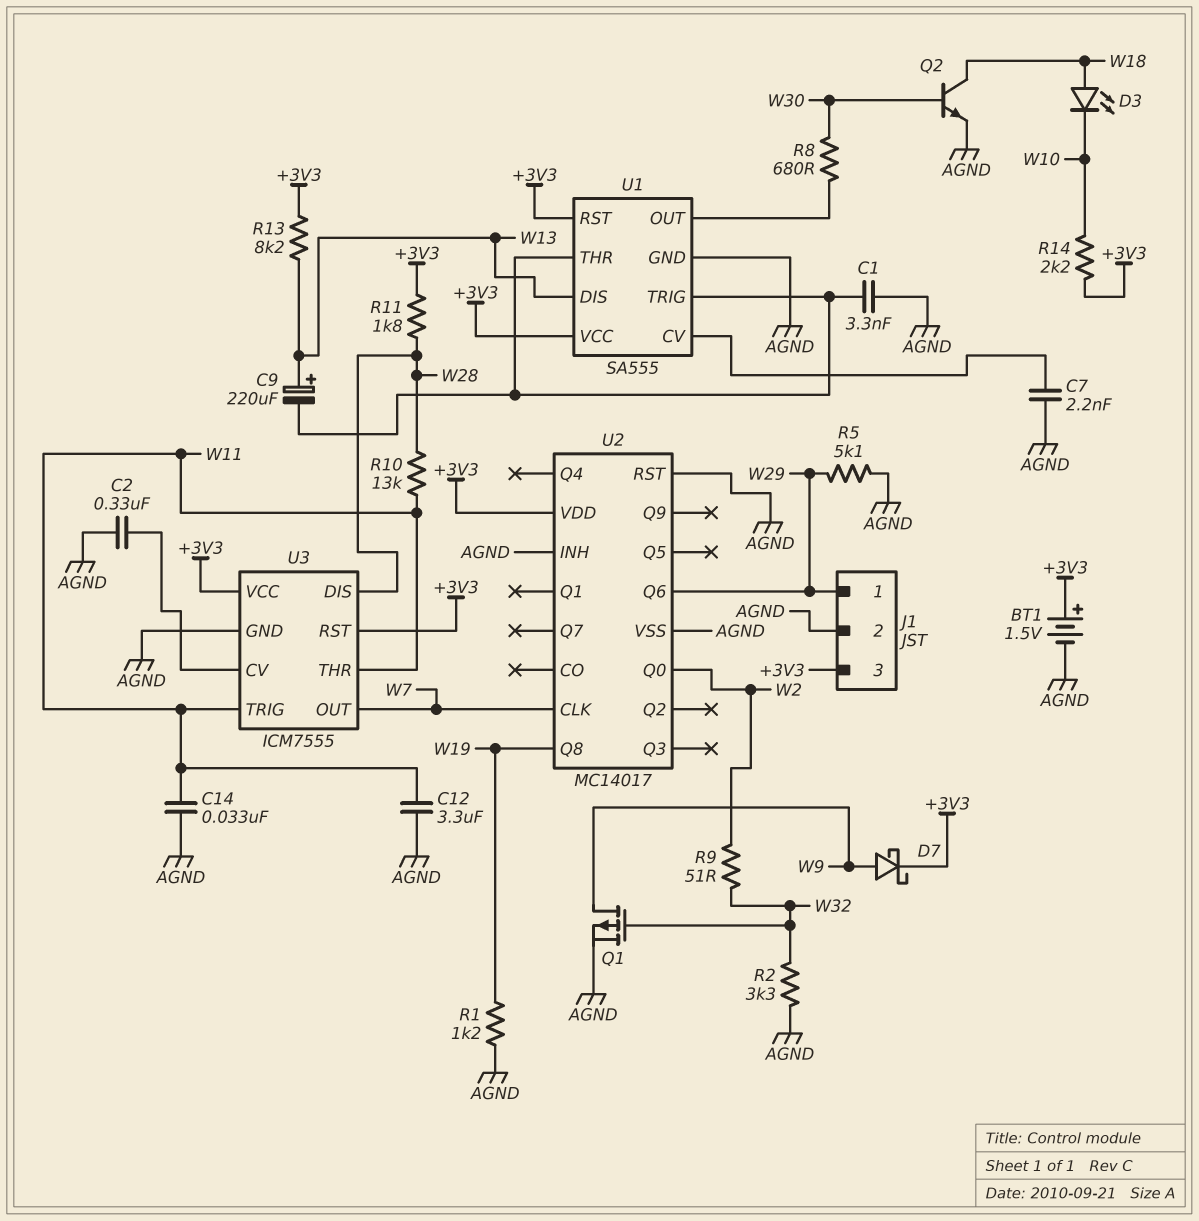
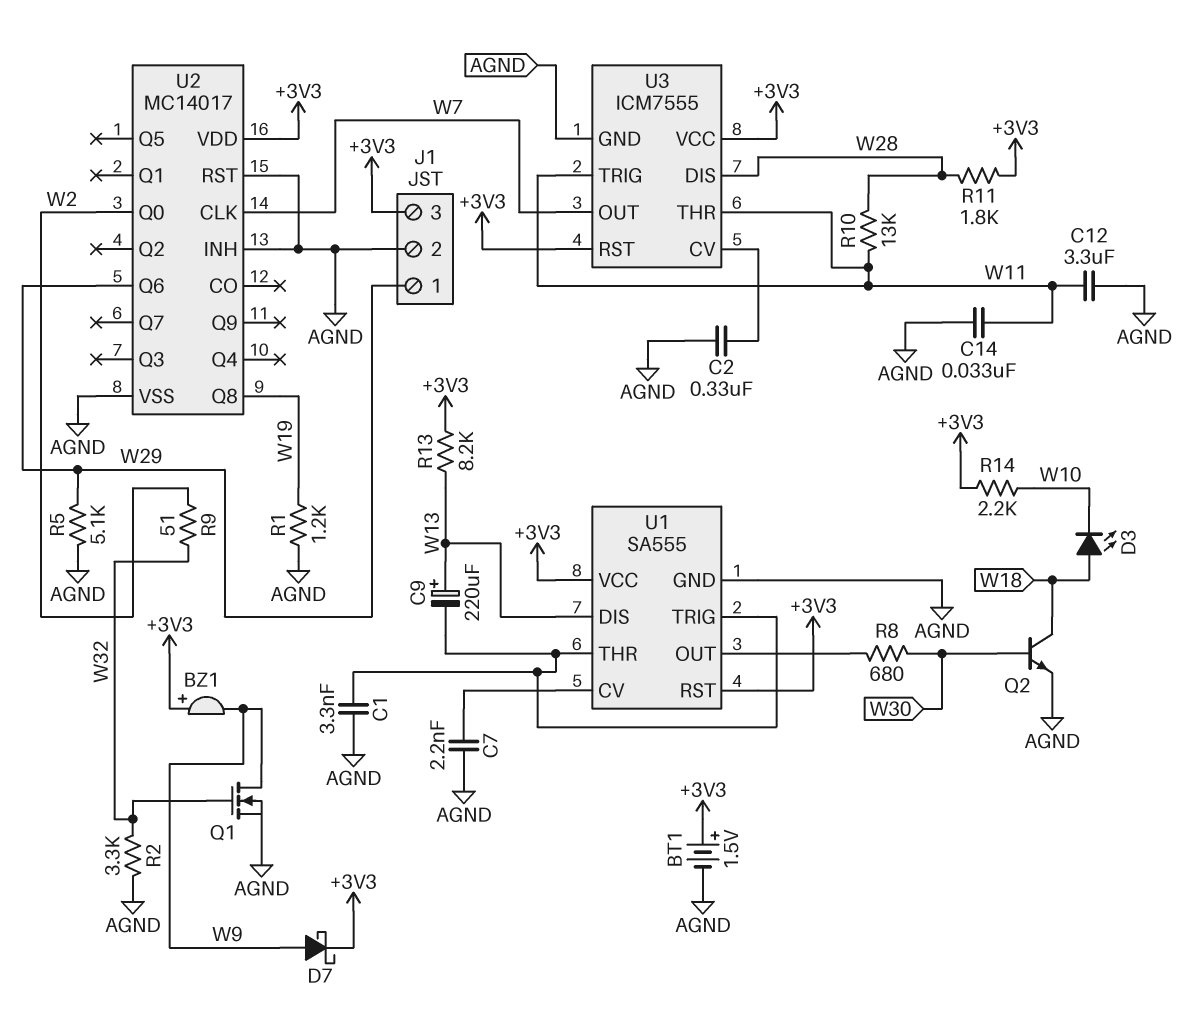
BZ1: none -> buzzer (plus +3V3, minus W9)
Q1: PMOS (G W32, D W9, S AGND) -> NMOS (G W32, D W9, S AGND)

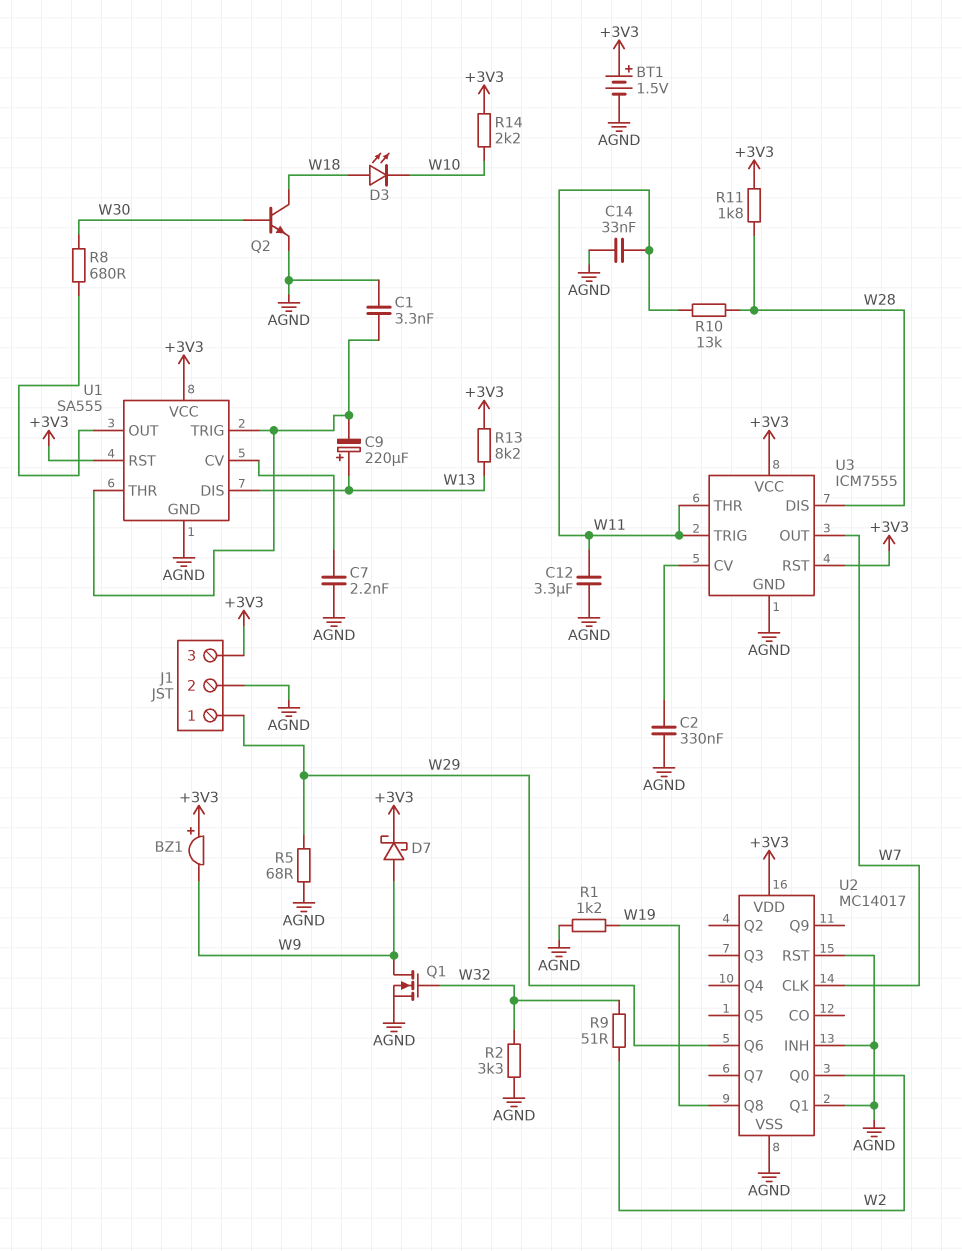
R5: 5.1k (AGND, W29) -> 68 (AGND, W29)
U2 pin Q1: none -> AGND

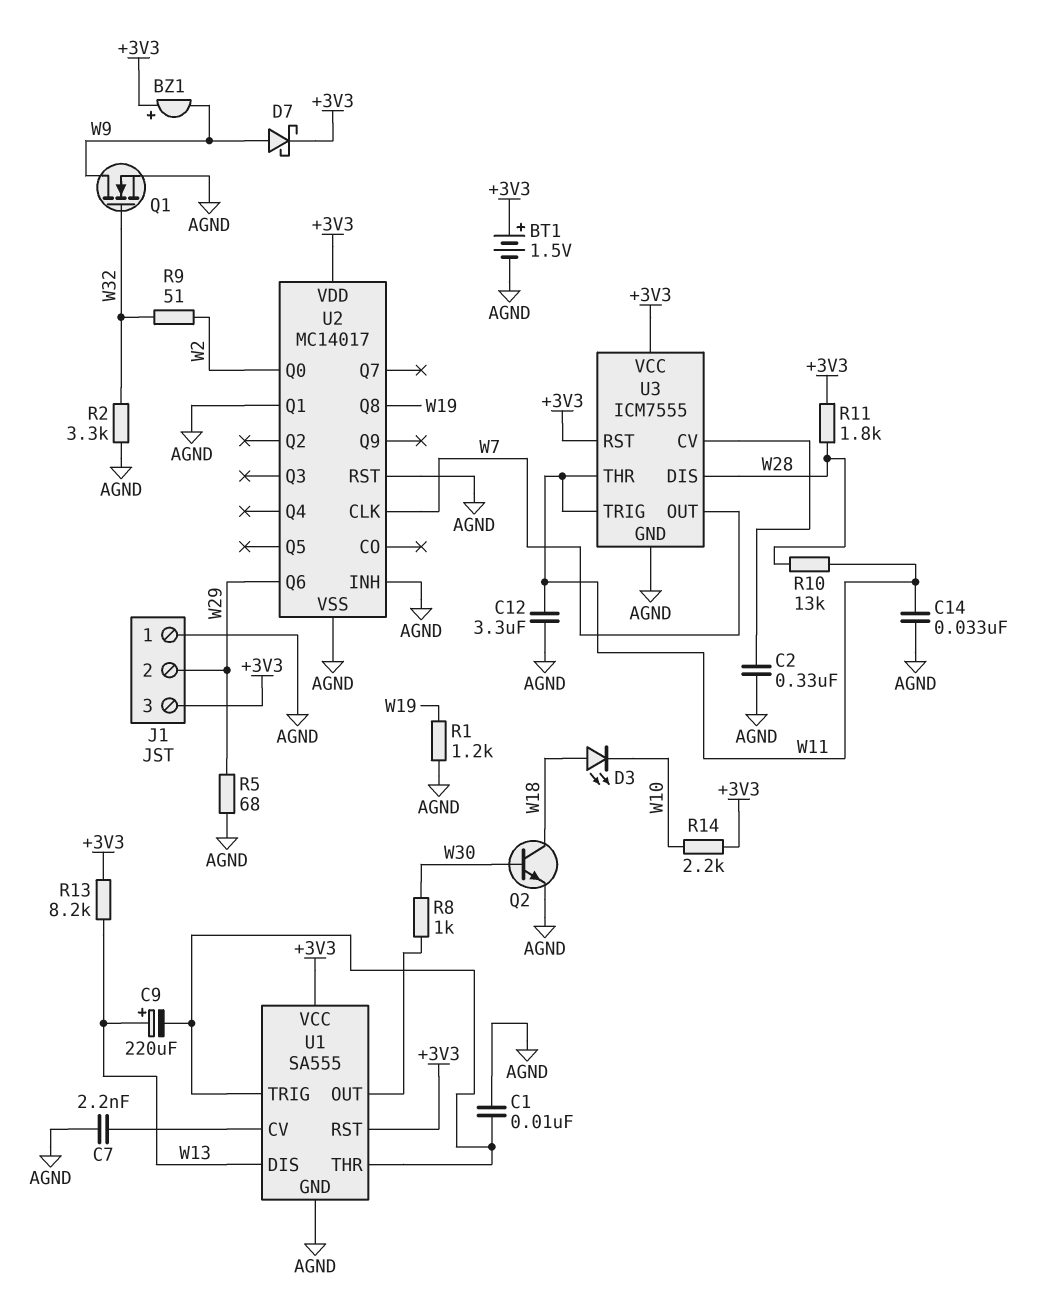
C1: 3.3nF (AGND, U1/THR) -> 10nF (AGND, U1/THR)
J1 pin 1: W29 -> AGND
J1 pin 2: AGND -> W29
R8: 680 (U1/OUT, W30) -> 1k (U1/OUT, W30)

